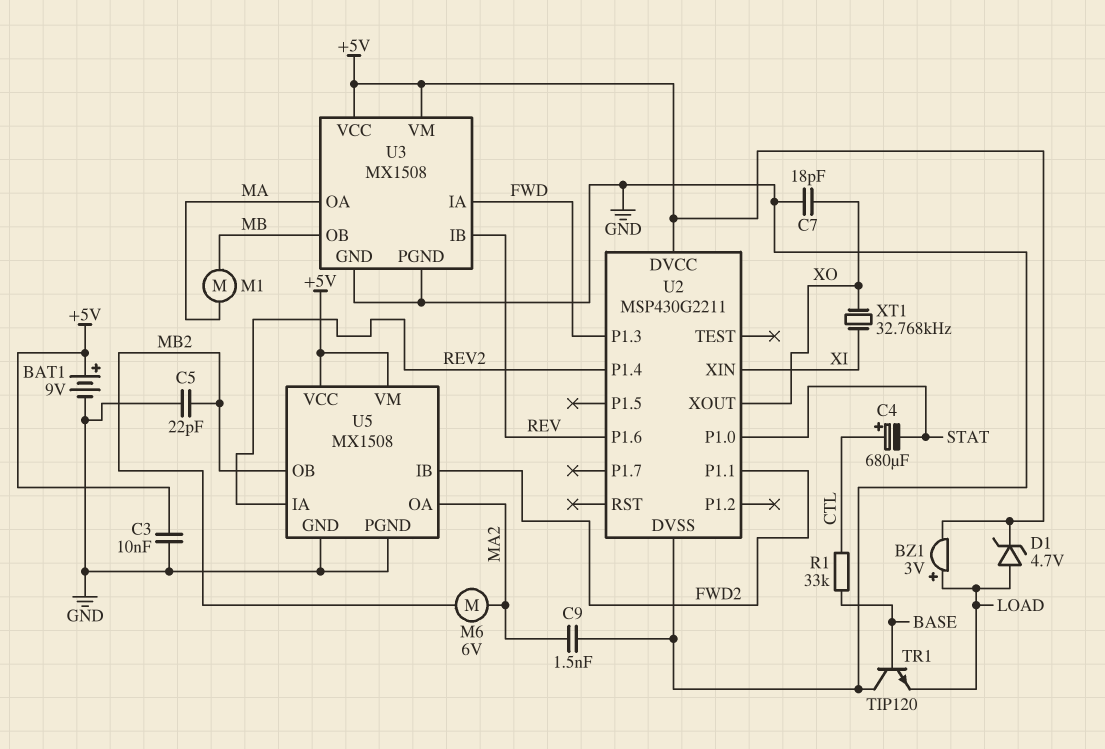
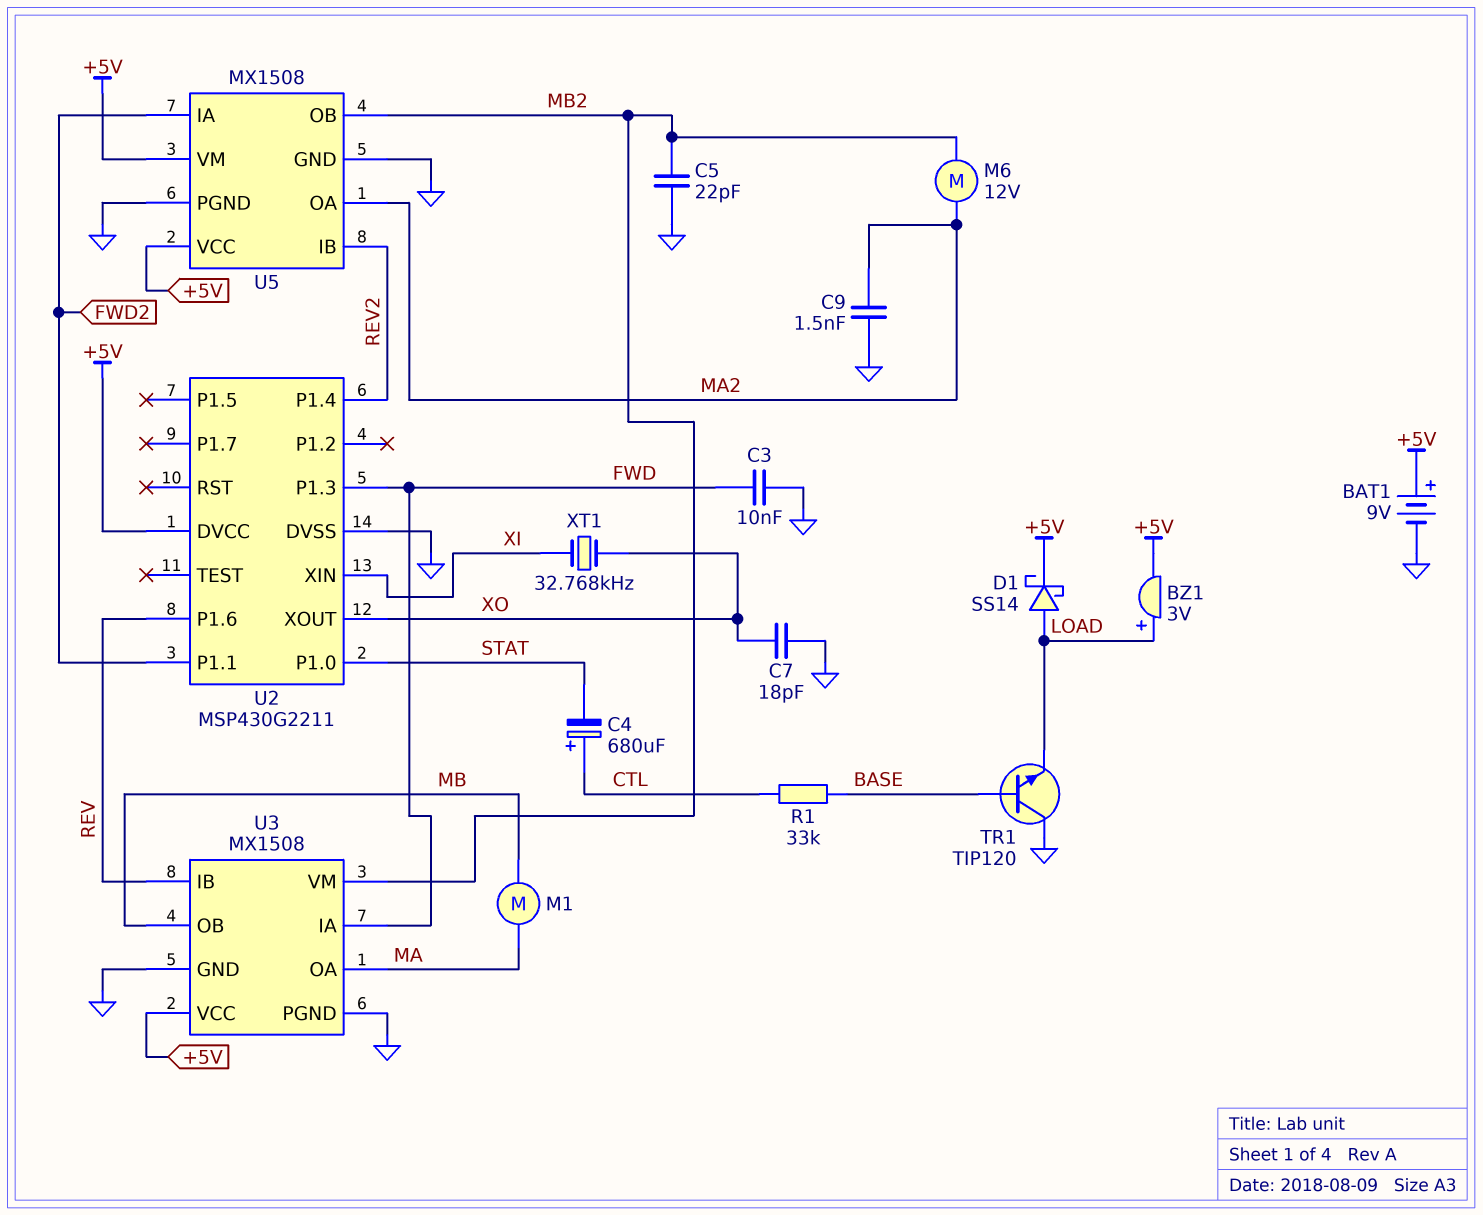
C3: 10nF (+5V, GND) -> 10nF (FWD, GND)
D1: zener 4.7V (A LOAD, K +5V) -> schottky SS14 (A LOAD, K +5V)
M6: motor 6V (MA2, MB2) -> motor 12V (MA2, MB2)
U3 pin VM: +5V -> MB2
U5 pin IA: REV2 -> FWD2
U5 pin IB: FWD2 -> REV2

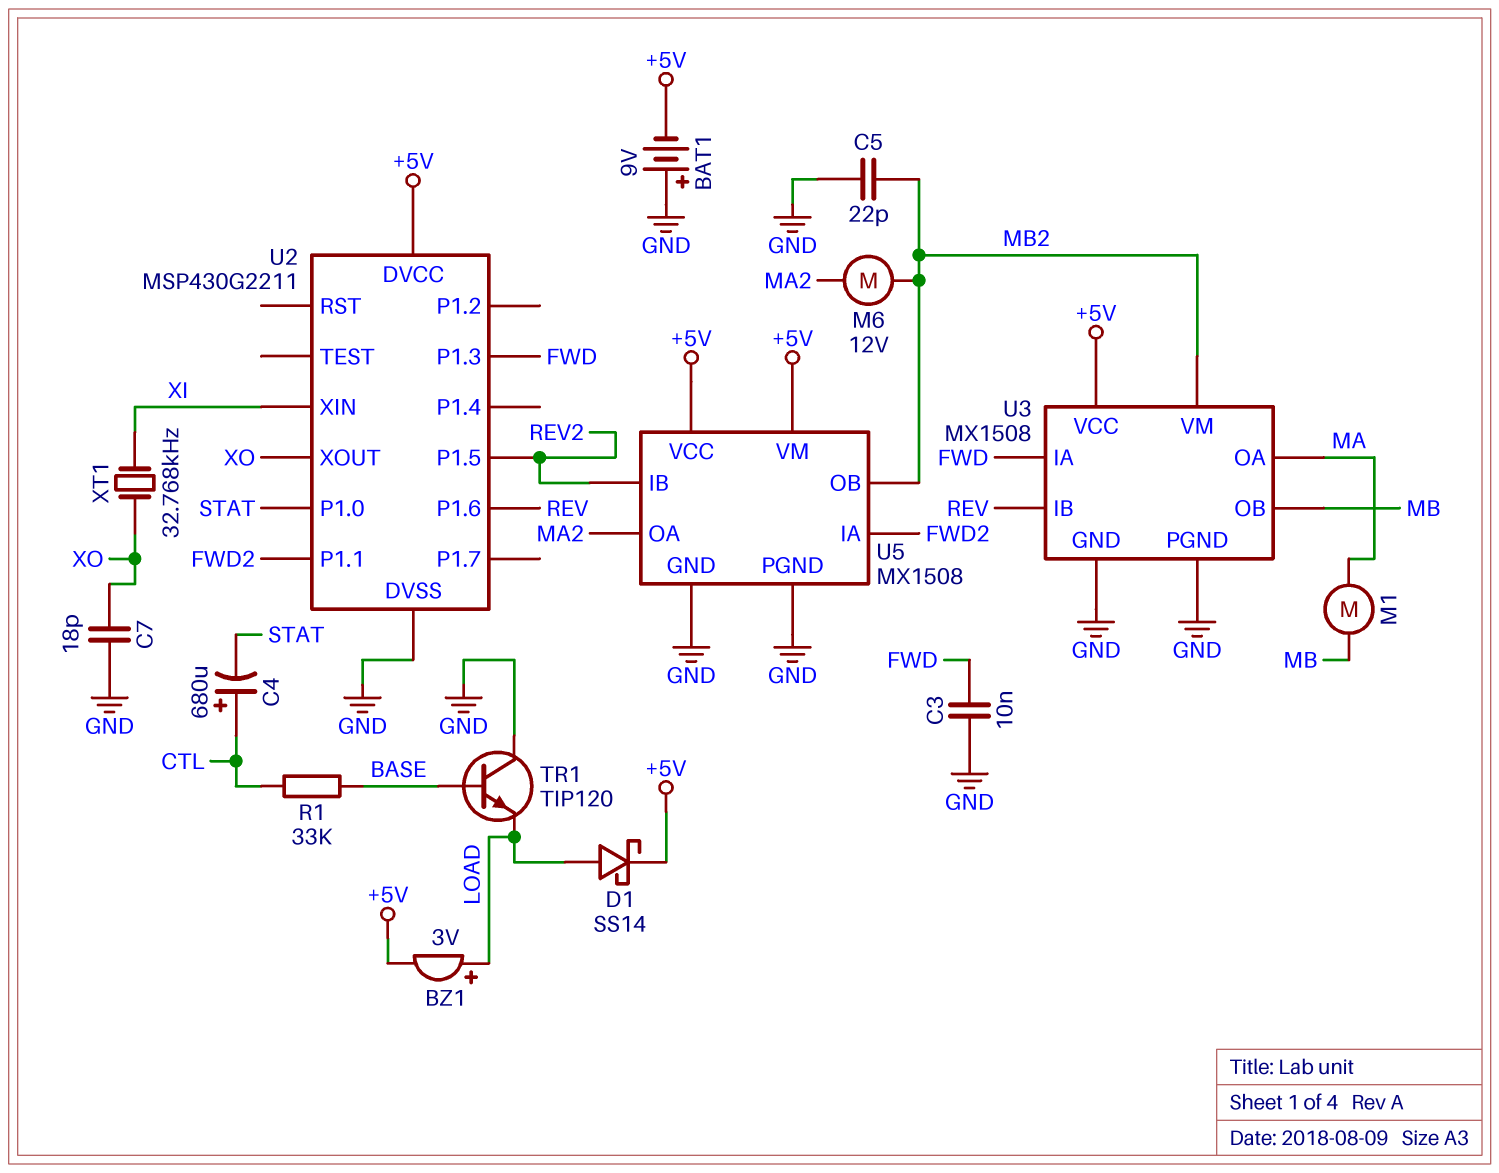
BAT1: 9V (plus +5V, minus GND) -> 9V (plus GND, minus +5V)
C9: 1.5nF (GND, MA2) -> none
U2 pin P1.4: REV2 -> none
U2 pin P1.5: none -> REV2

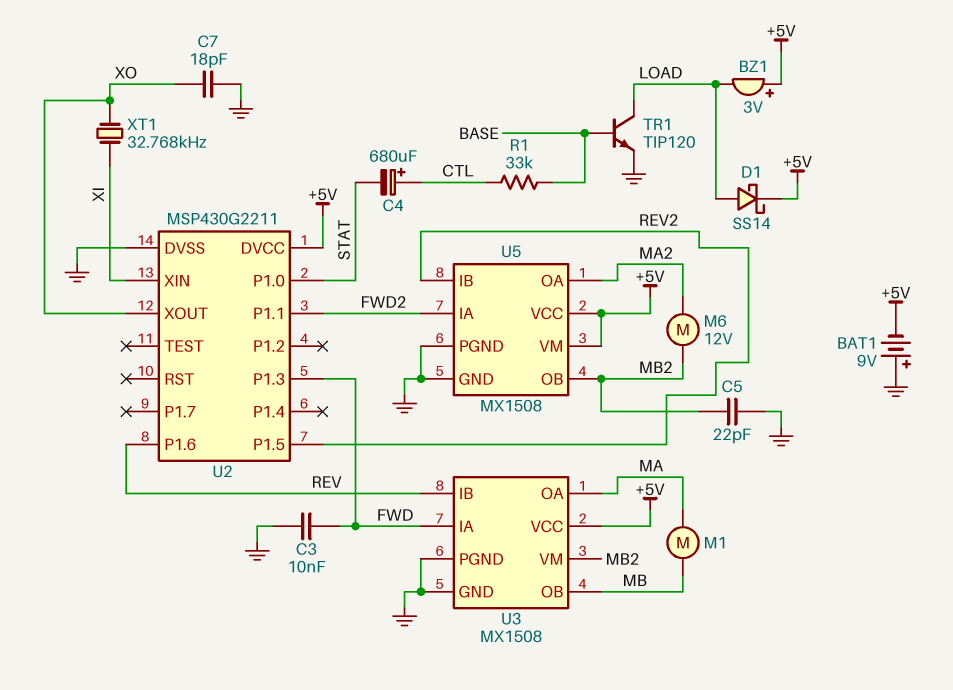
BZ1: buzzer 3V (plus LOAD, minus +5V) -> buzzer 3V (plus +5V, minus LOAD)
TR1: NPN TIP120 (B BASE, C GND, E LOAD) -> NPN TIP120 (B BASE, C LOAD, E GND)

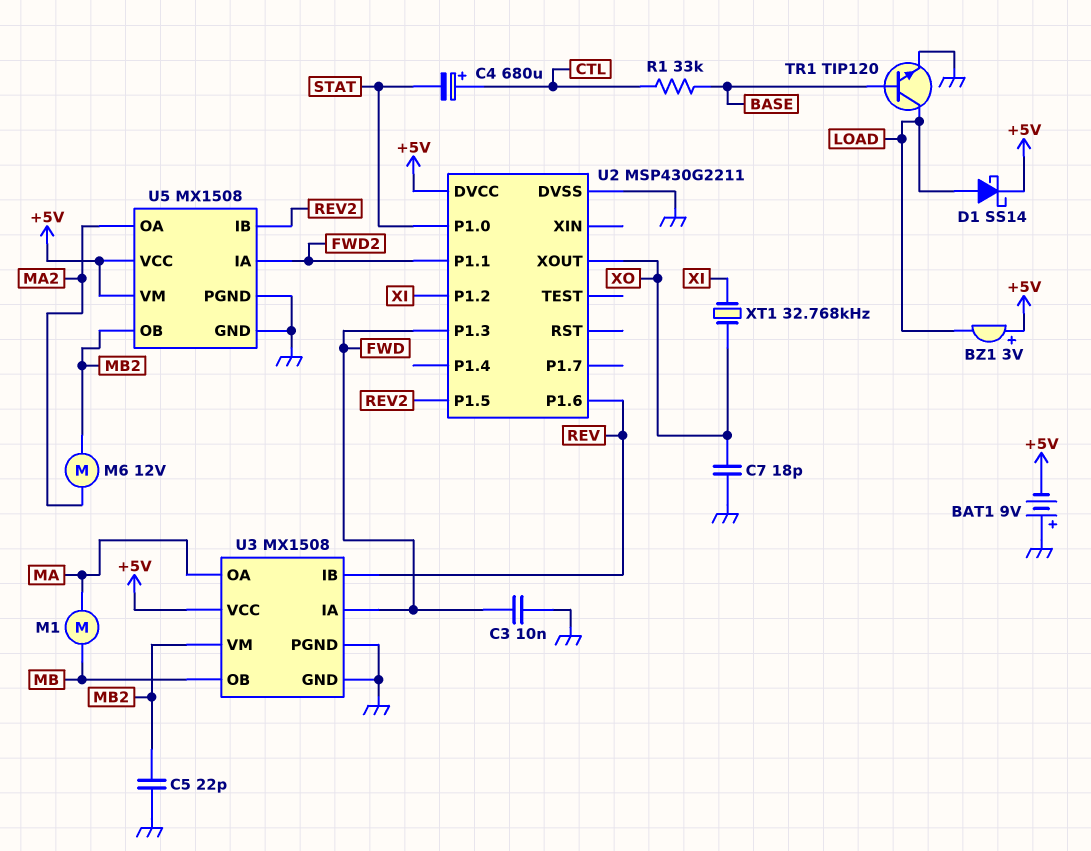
U2 pin P1.2: none -> XI
U2 pin XIN: XI -> none

